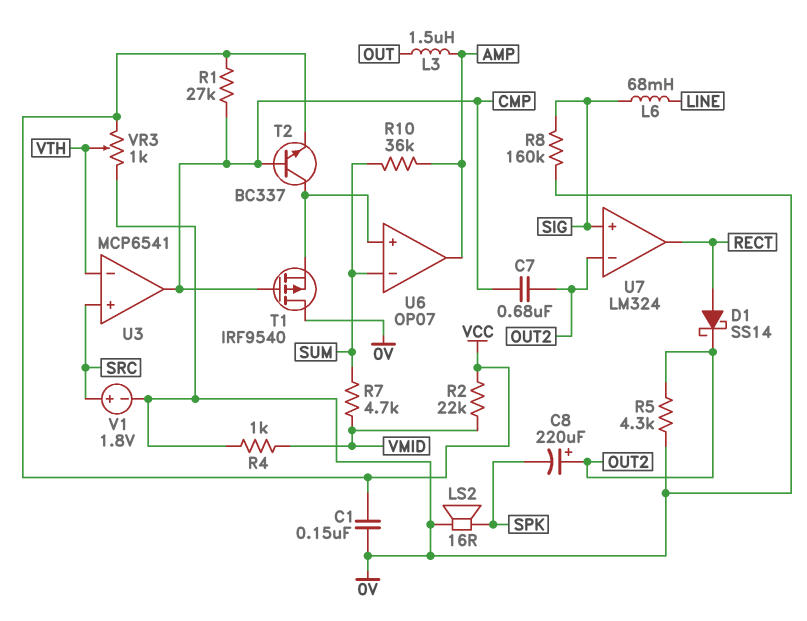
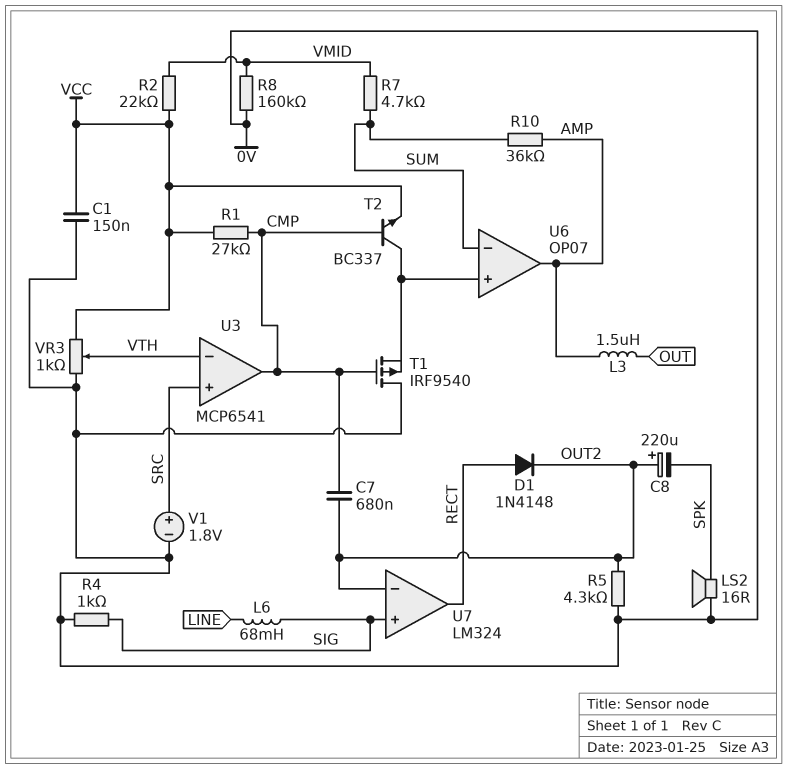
D1: schottky SS14 (A RECT, K OUT2) -> diode 1N4148 (A RECT, K OUT2)
R4: 1k (0V, VMID) -> 1k (0V, SIG)
R8: 160k (0V, SIG) -> 160k (0V, VMID)

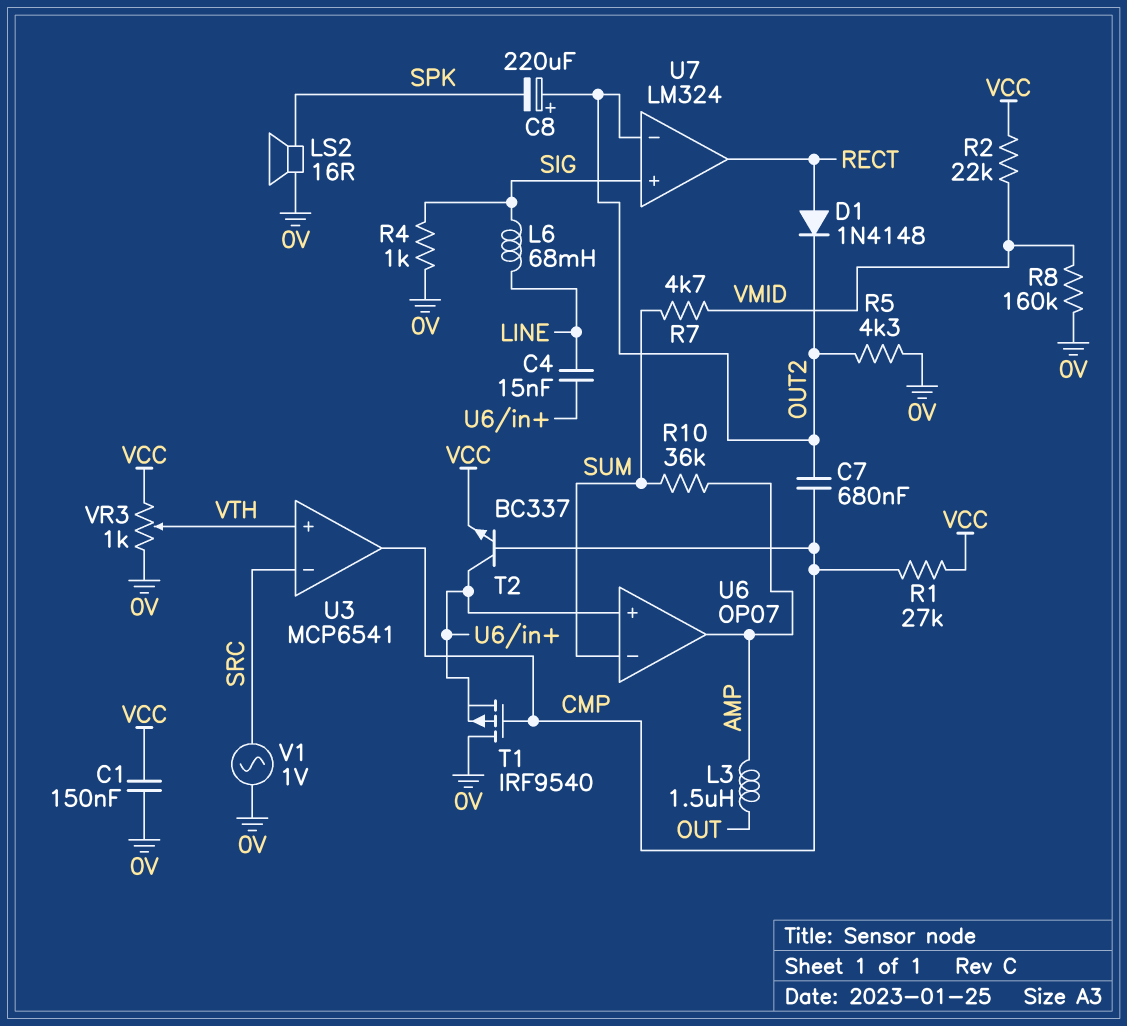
C4: none -> 15nF (LINE, U6/in+)
U3 pin in+: SRC -> VTH
U3 pin in-: VTH -> SRC
V1: 1.8V (plus SRC, minus 0V) -> AC 1V (0V, SRC)

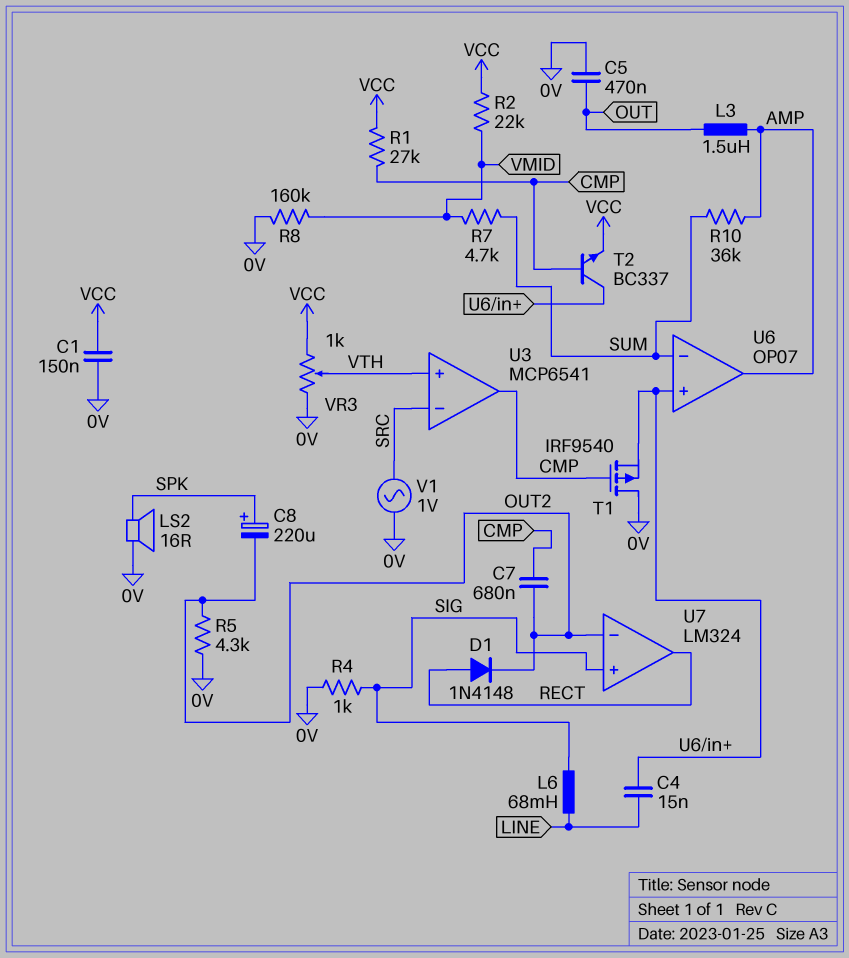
C5: none -> 470nF (0V, OUT)
C8: 220uF (plus OUT2, minus SPK) -> 220uF (plus SPK, minus OUT2)

